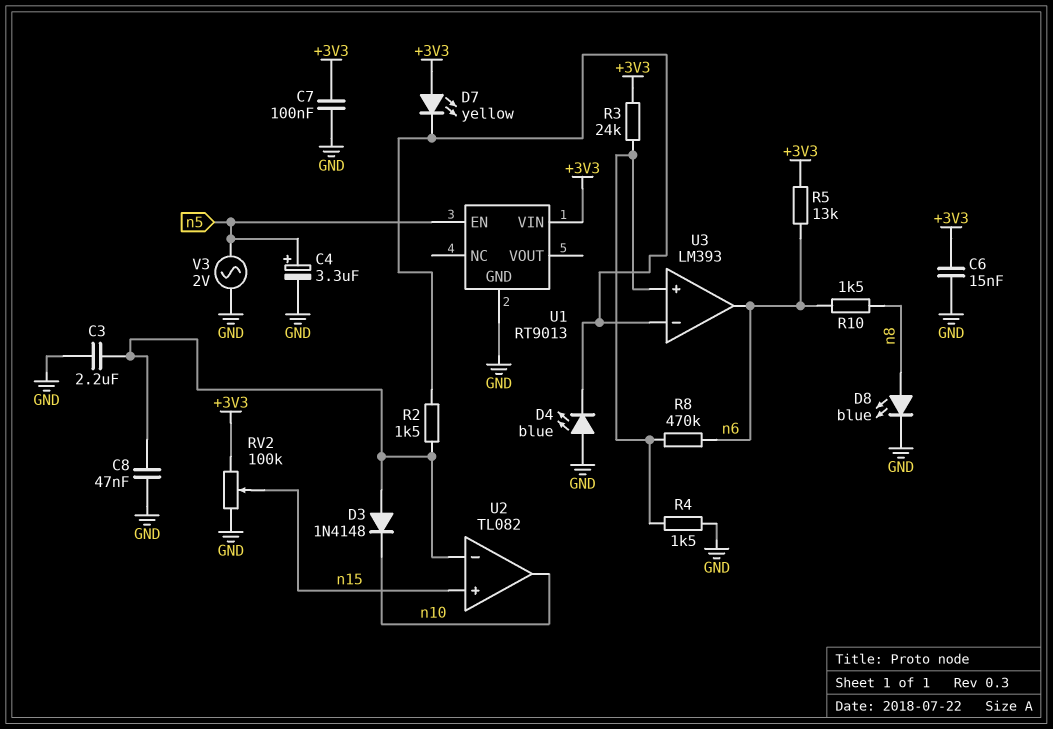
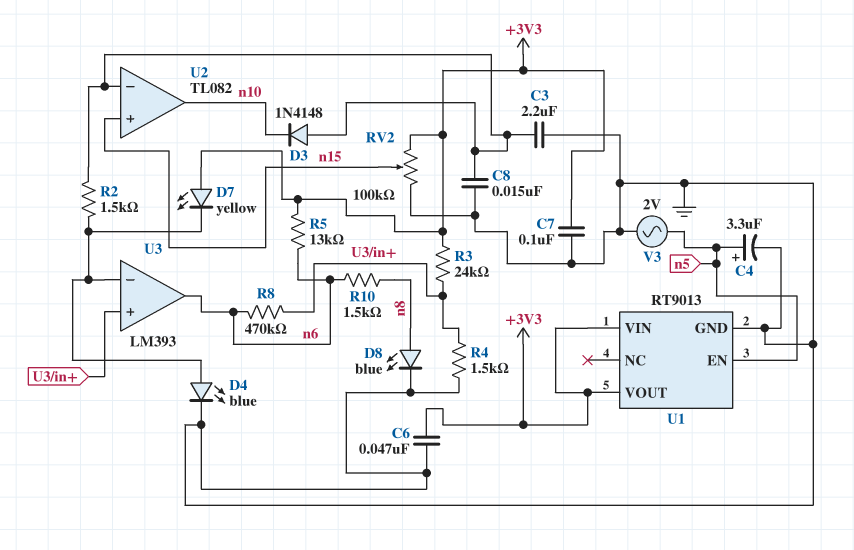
C6: 15nF (+3V3, GND) -> 47nF (+3V3, GND)
C8: 47nF (GND, U2/in-) -> 15nF (GND, U2/in-)
D4: LED blue (A GND, K U3/in-) -> LED blue (A U3/in-, K GND)
U1 pin VOUT: none -> +3V3

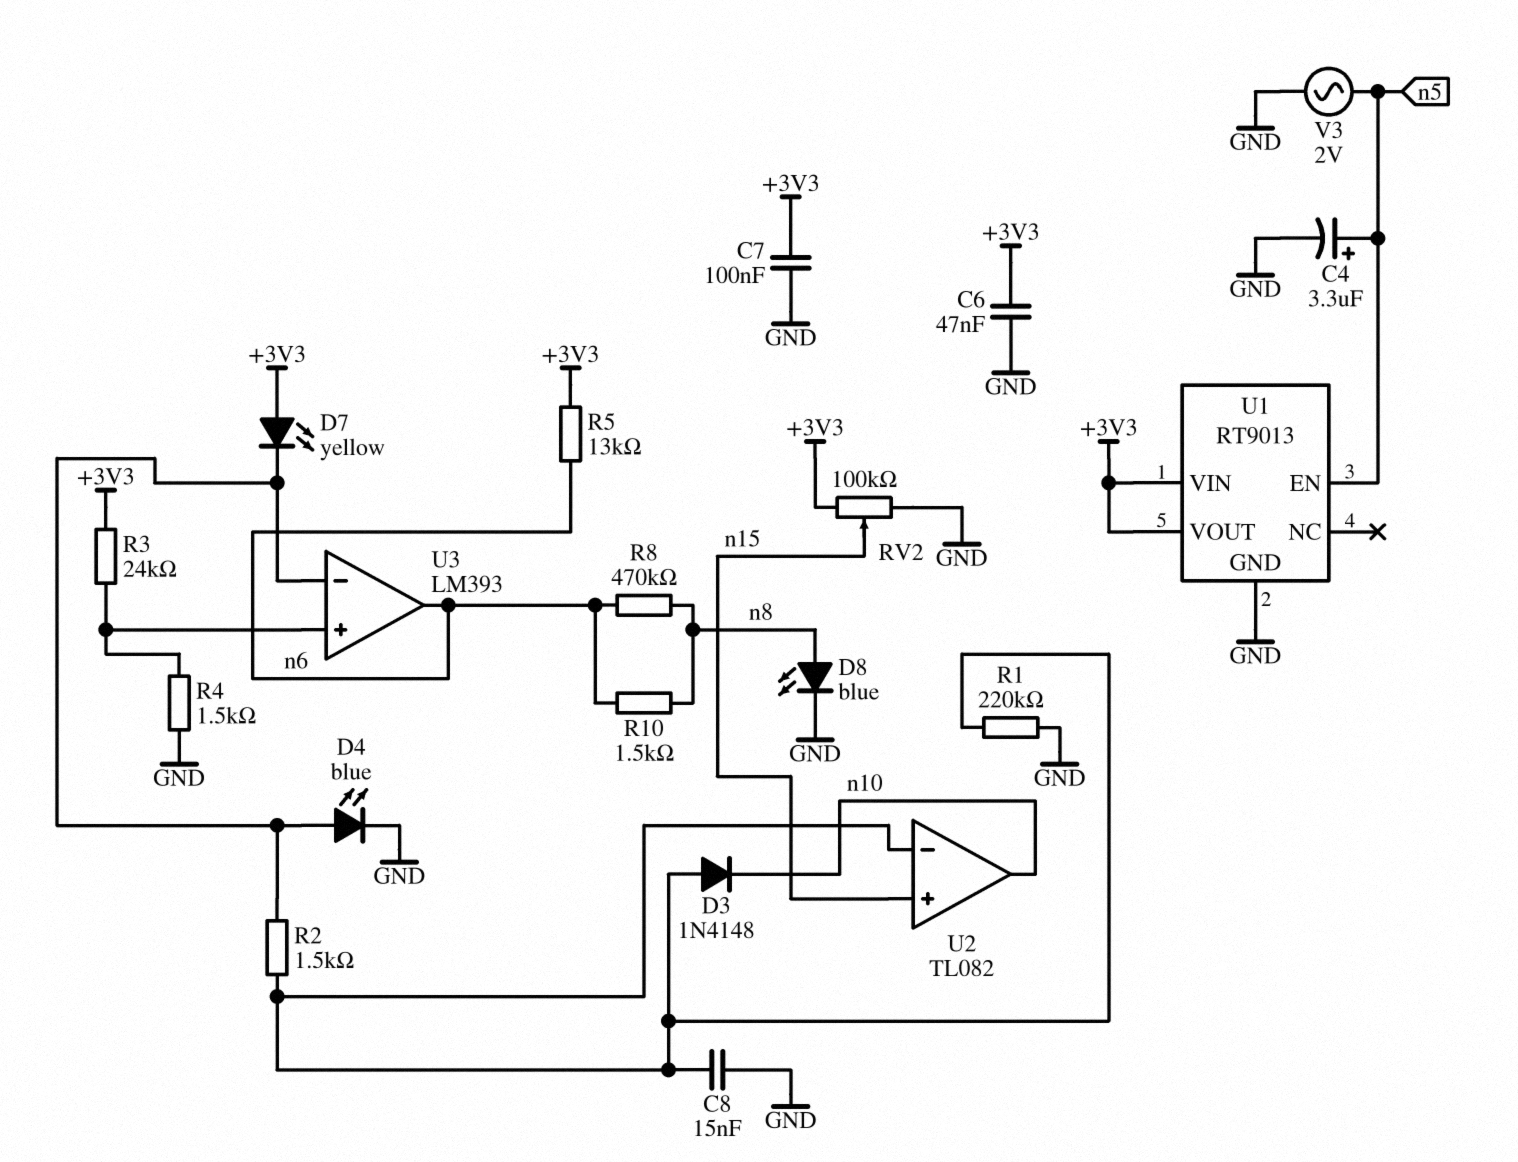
C3: 2.2uF (GND, U2/in-) -> none
R1: none -> 220k (GND, U2/in-)
R8: 470k (U3/in+, n6) -> 470k (n6, n8)

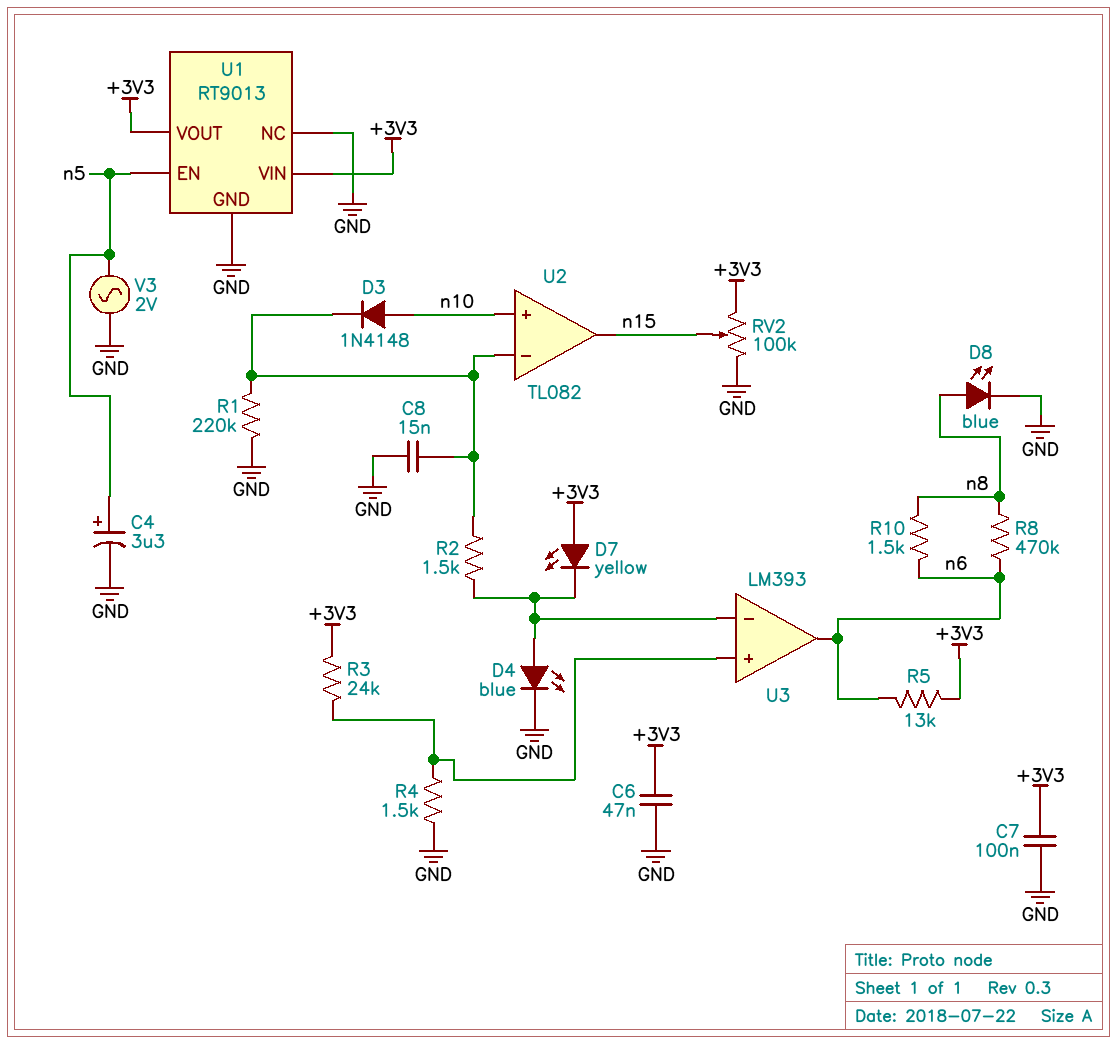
D3: diode 1N4148 (A U2/in-, K n10) -> diode 1N4148 (A n10, K U2/in-)
U1 pin NC: none -> GND
U2 pin in+: n15 -> n10
U2 pin out: n10 -> n15

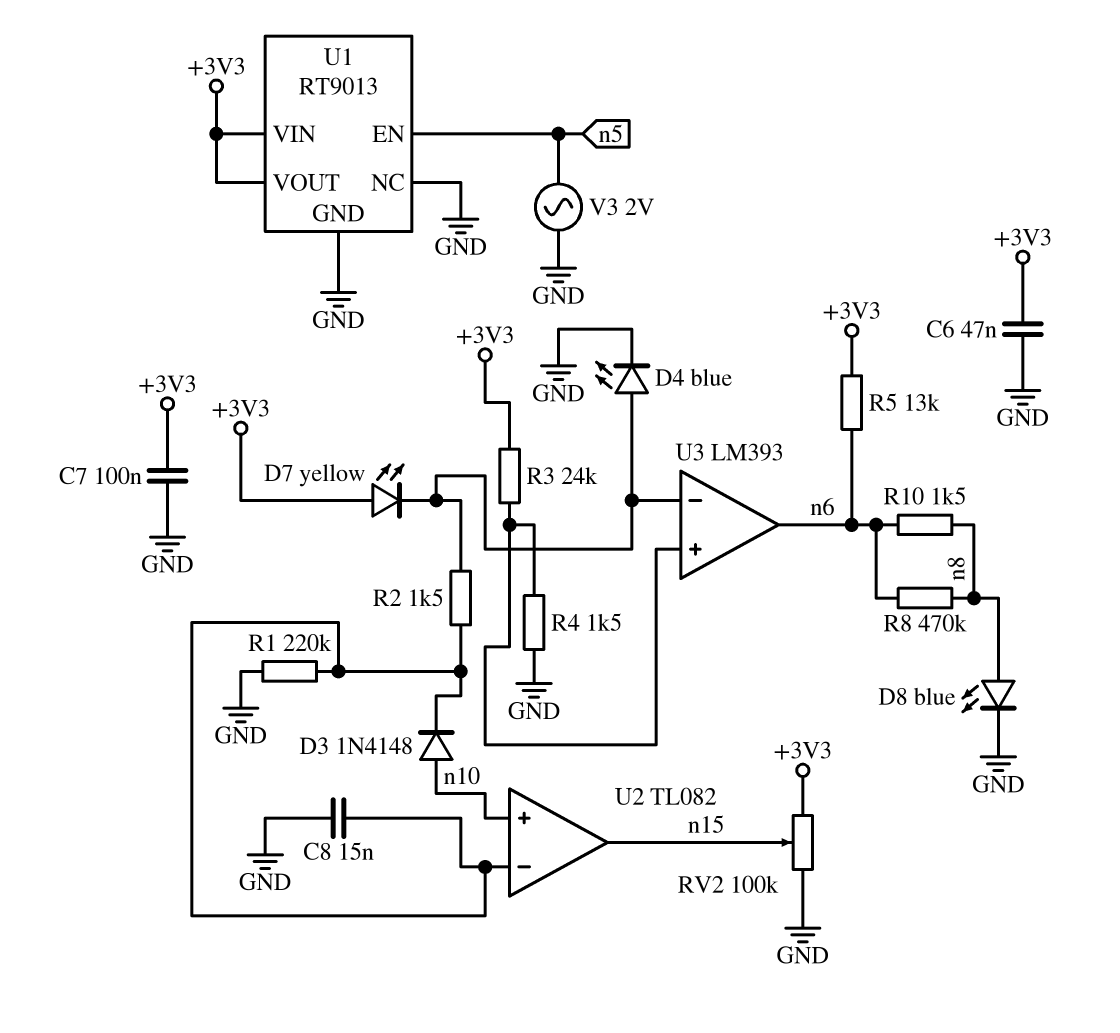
C4: 3.3uF (plus n5, minus GND) -> none

